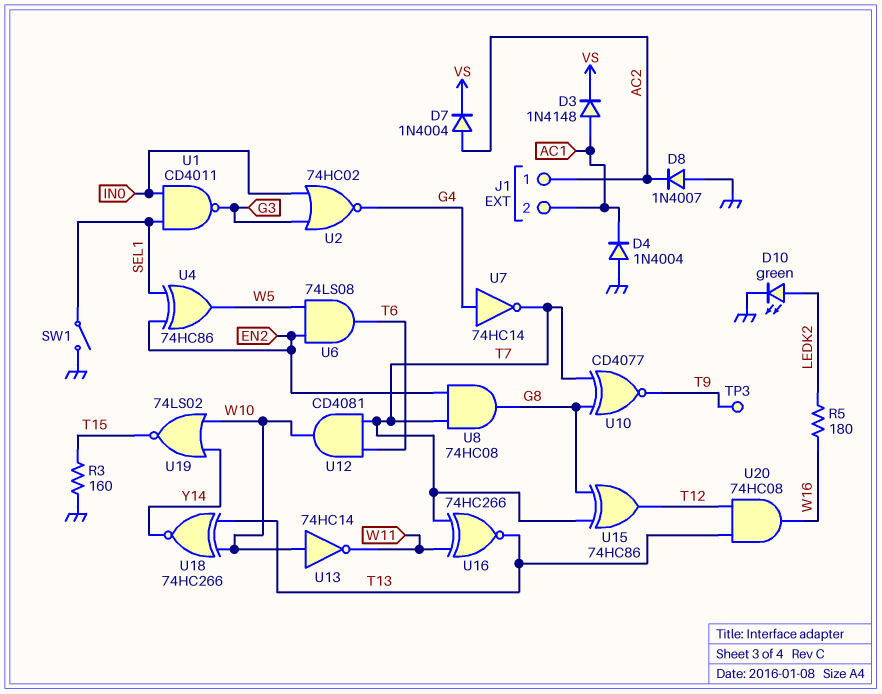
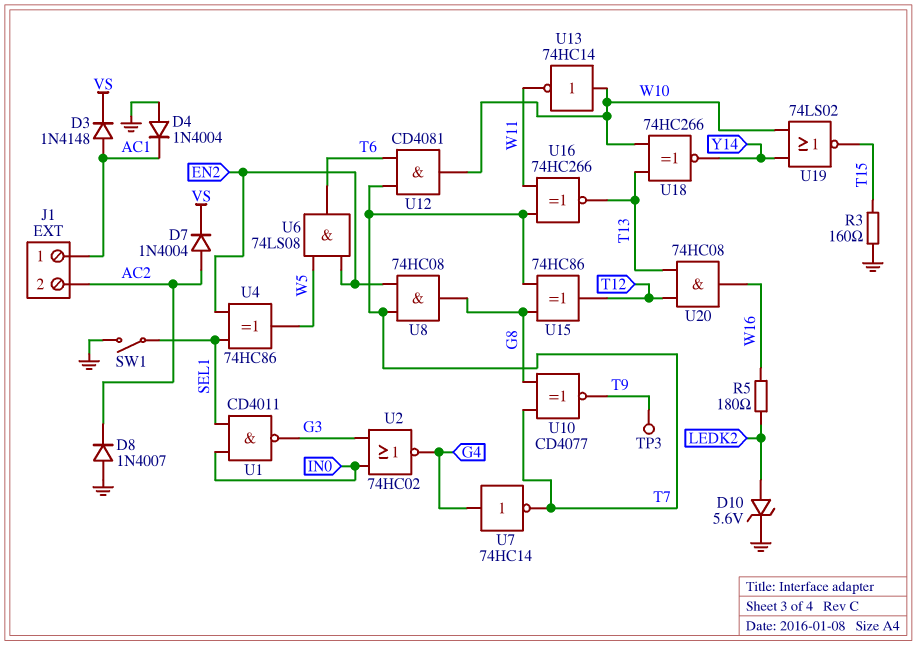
D10: LED green (A LEDK2, K GND) -> zener 5.6V (A LEDK2, K GND)
J1 pin 1: AC2 -> AC1
J1 pin 2: AC1 -> AC2

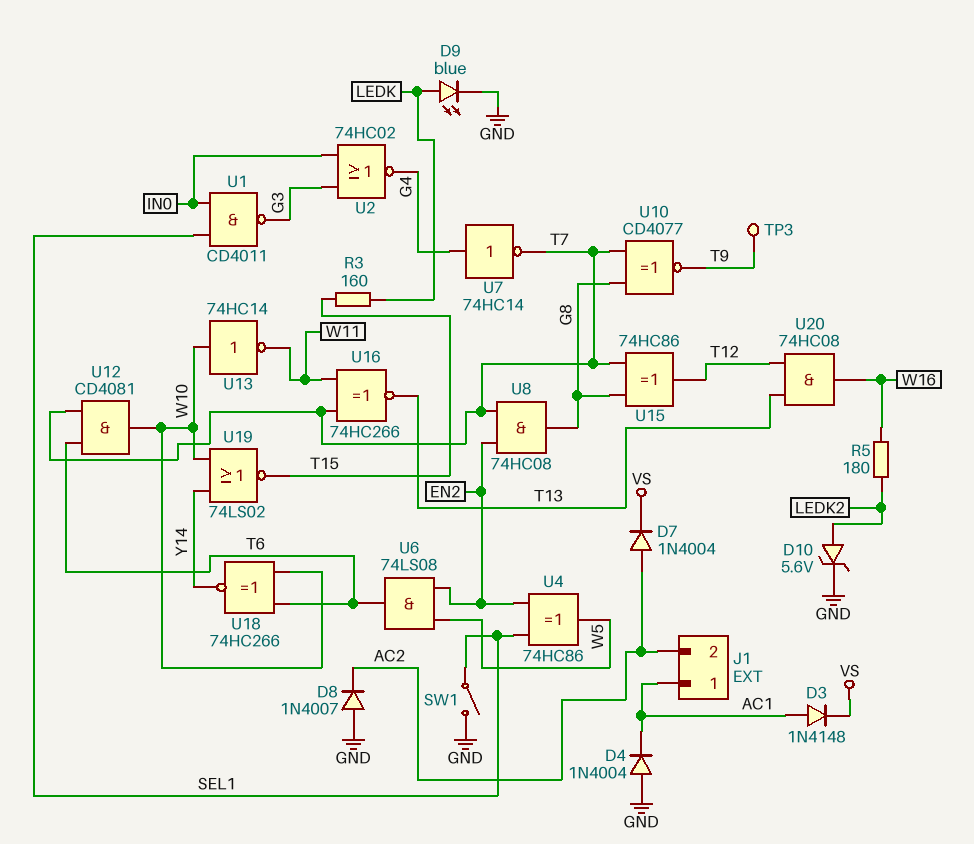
D9: none -> LED blue (A LEDK, K GND)
R3: 160 (GND, T15) -> 160 (LEDK, T15)
U18: XNOR 74HC266 (in T13, in W10, out Y14) -> XNOR 74HC266 (in T6, in W10, out Y14)

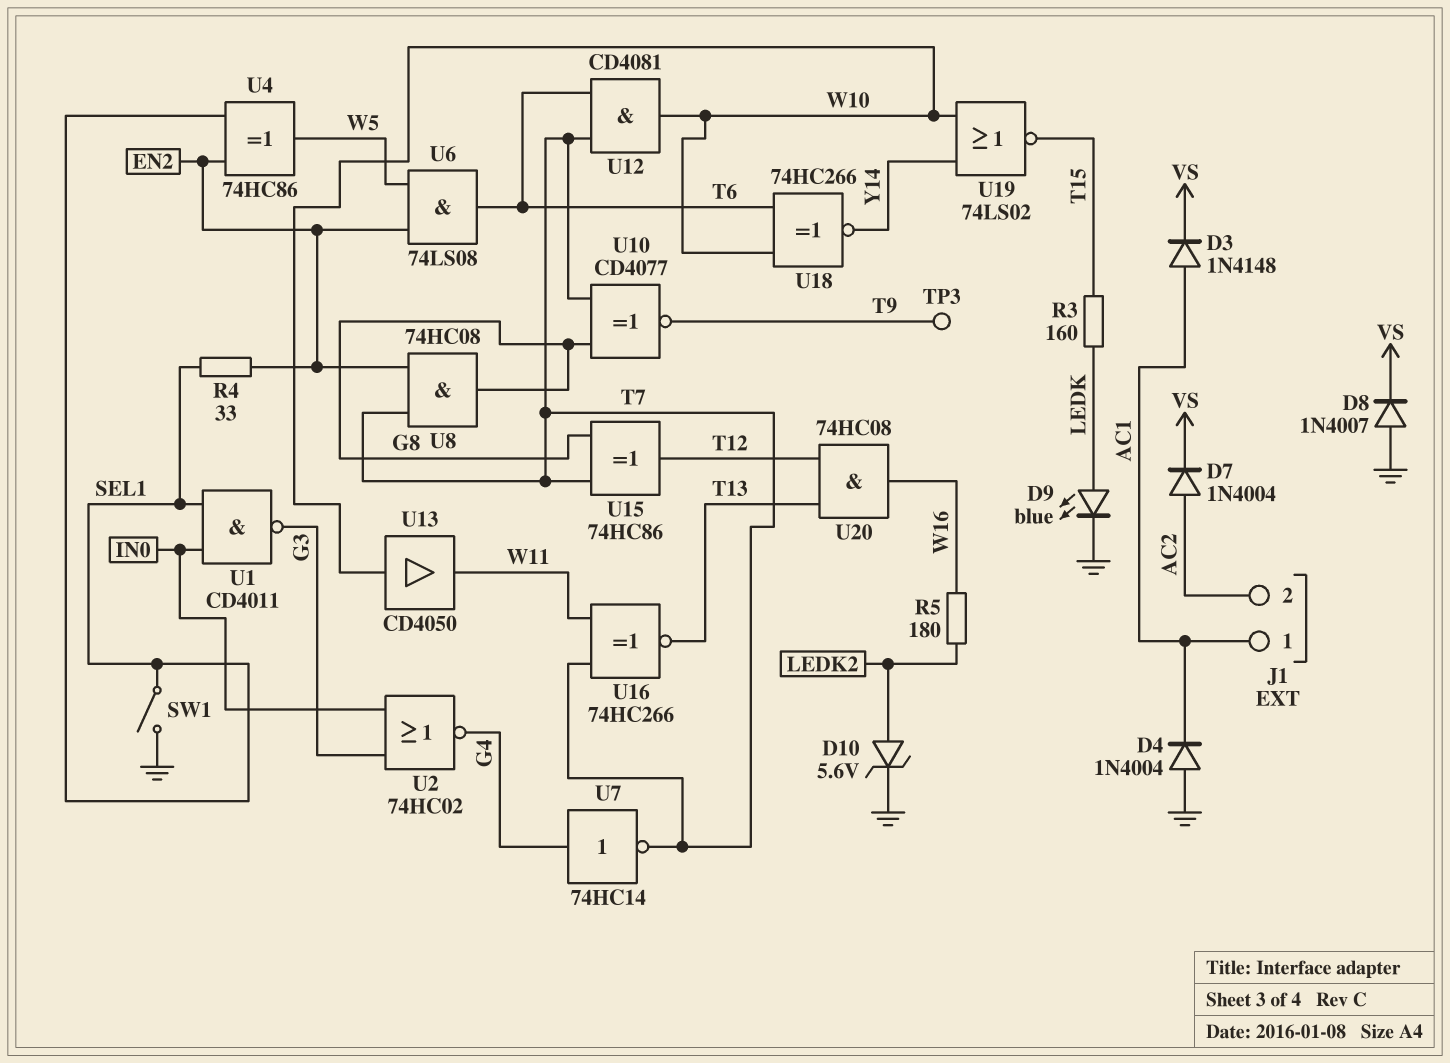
D8: diode 1N4007 (A GND, K AC2) -> diode 1N4007 (A GND, K VS)
R4: none -> 33 (EN2, SEL1)
U13: NOT 74HC14 (in W10, out W11) -> buffer CD4050 (in W10, out W11)

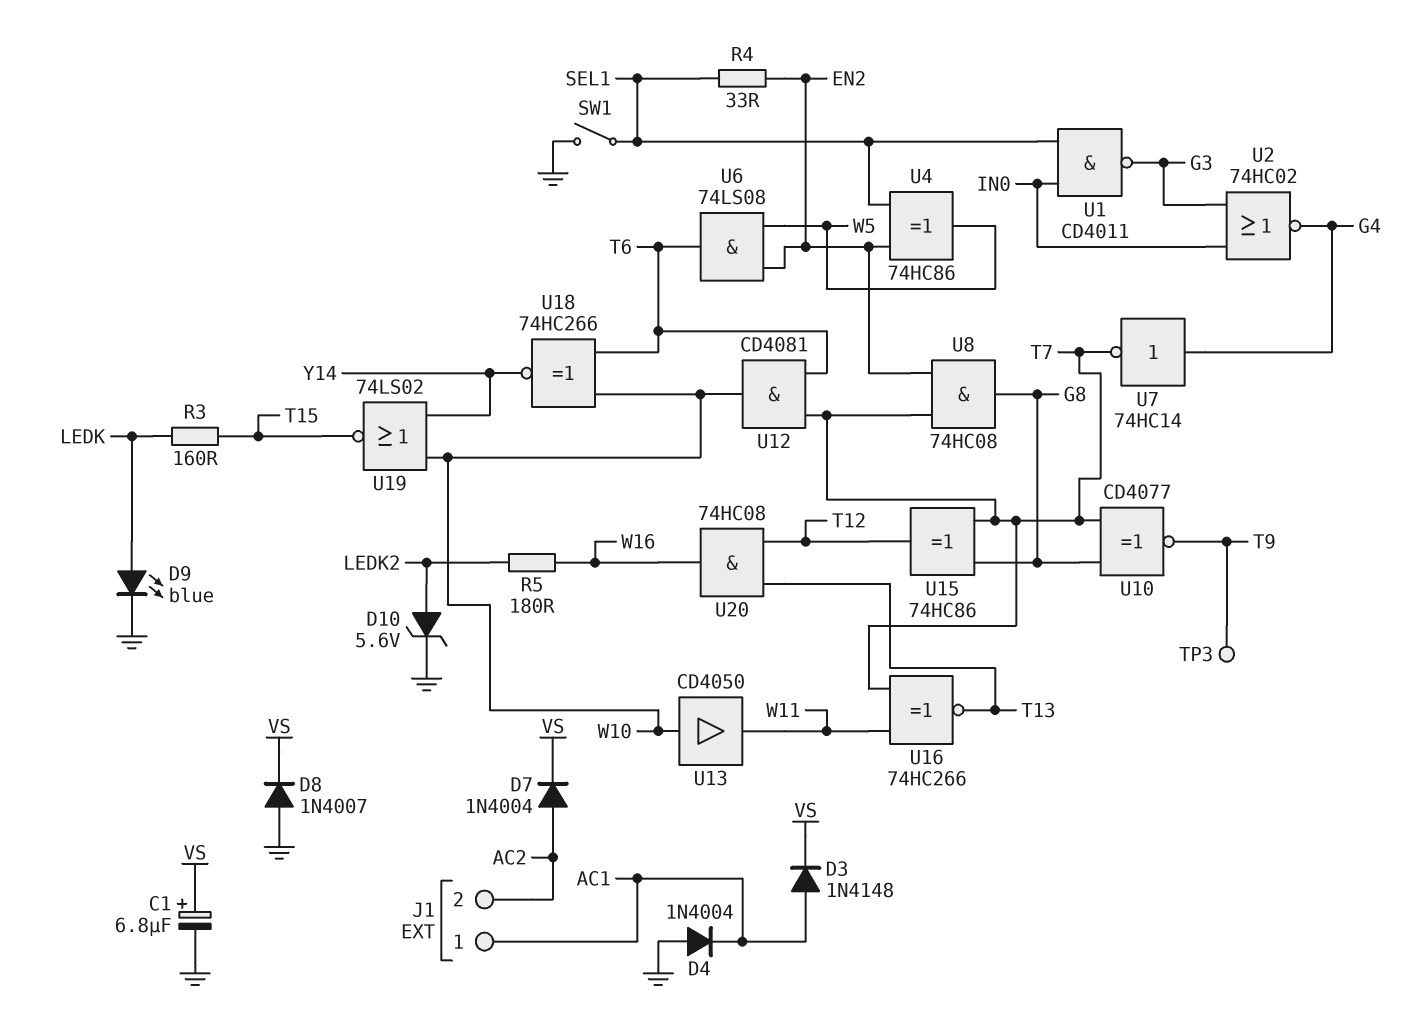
C1: none -> 6.8uF (plus VS, minus GND)

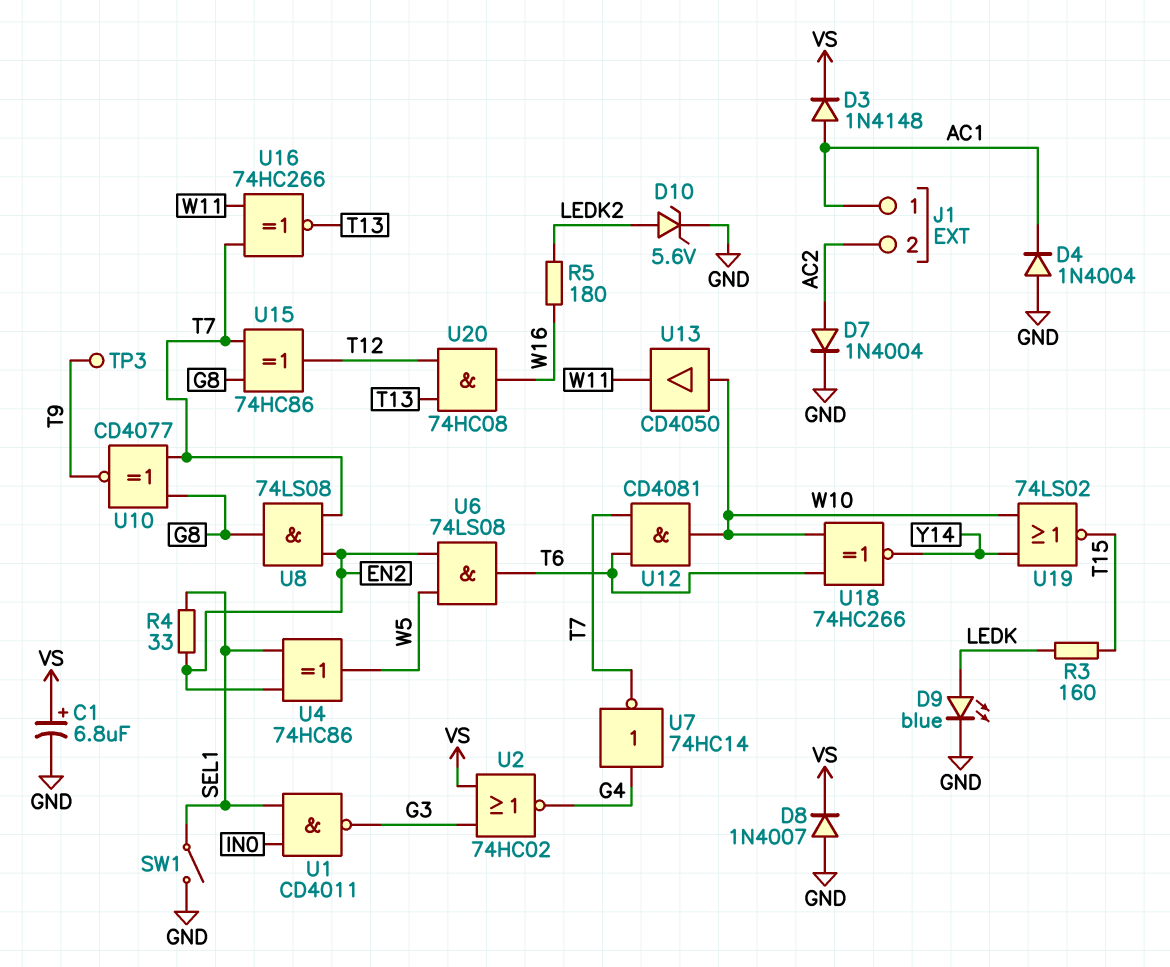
D7: diode 1N4004 (A AC2, K VS) -> diode 1N4004 (A AC2, K GND)
U2: NOR 74HC02 (in G3, in IN0, out G4) -> NOR 74HC02 (in G3, in VS, out G4)
U8: AND 74HC08 (in EN2, in T7, out G8) -> AND 74LS08 (in EN2, in T7, out G8)

